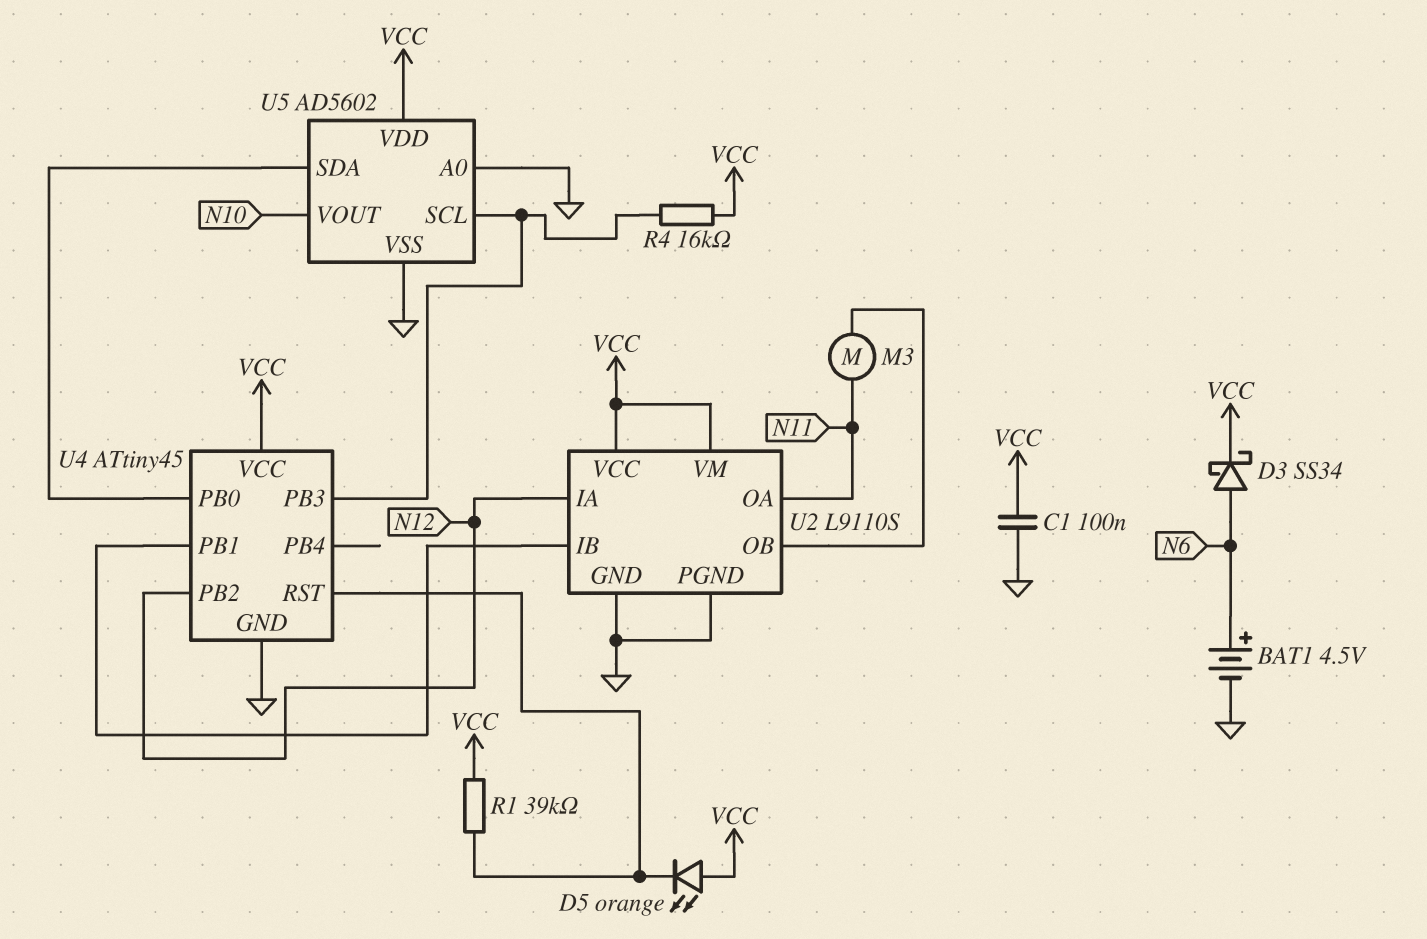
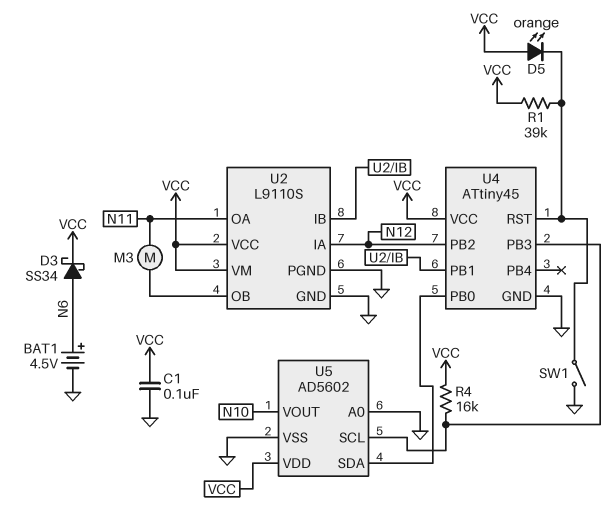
SW1: none -> switch (GND, U4/RST)

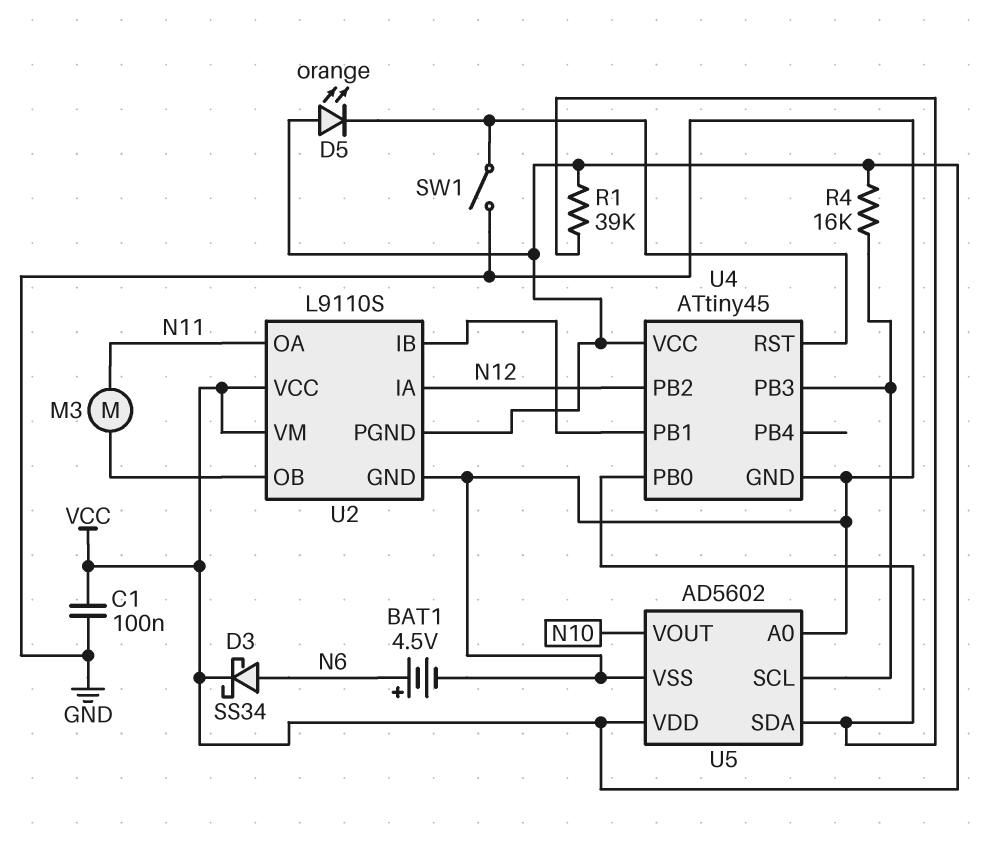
R1: 39k (U4/RST, VCC) -> 39k (U4/PB0, VCC)
U2 pin PGND: GND -> VCC

